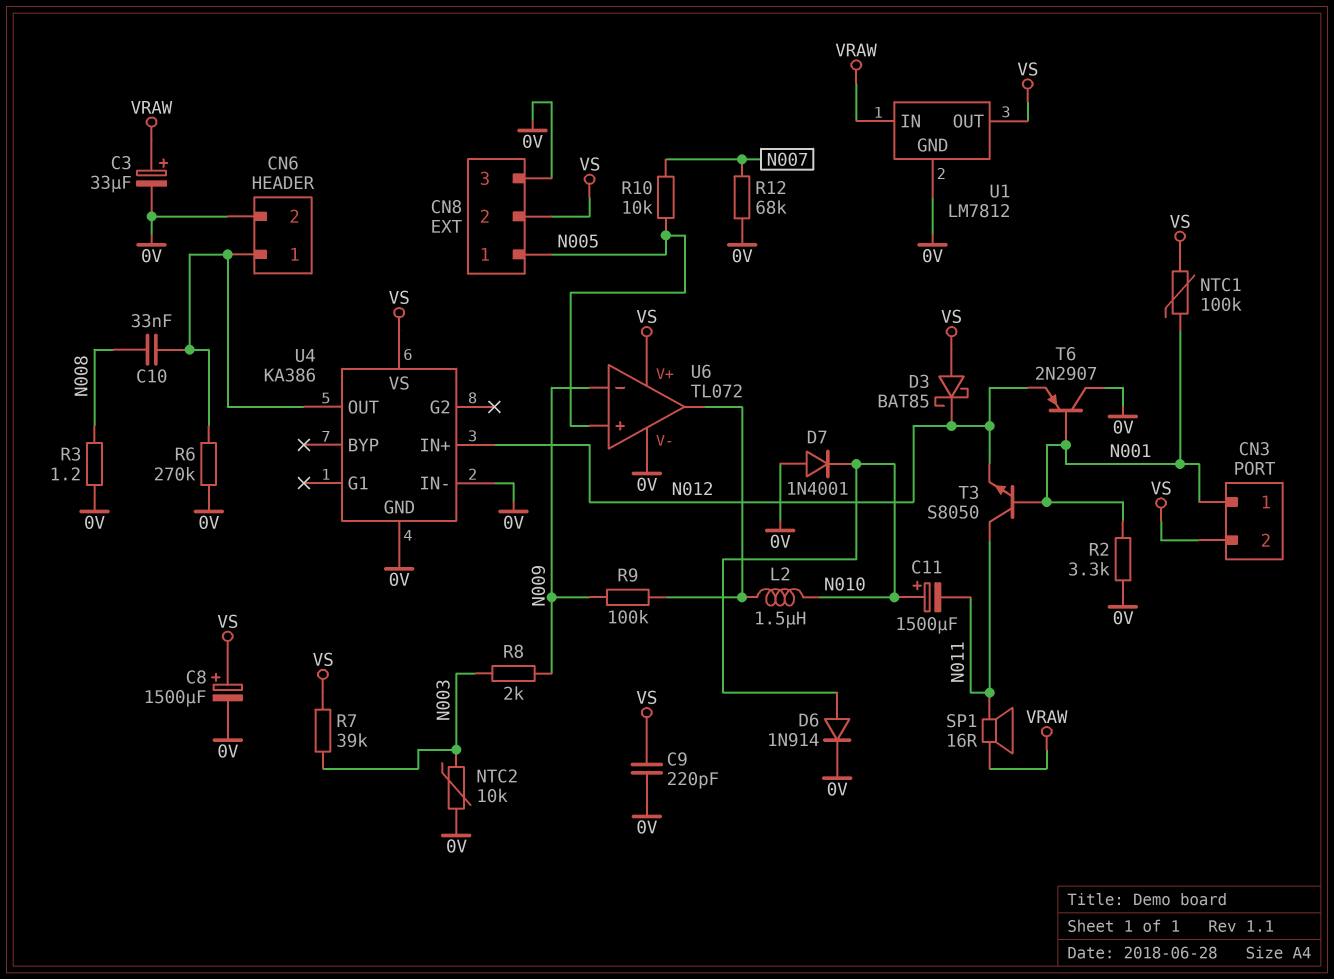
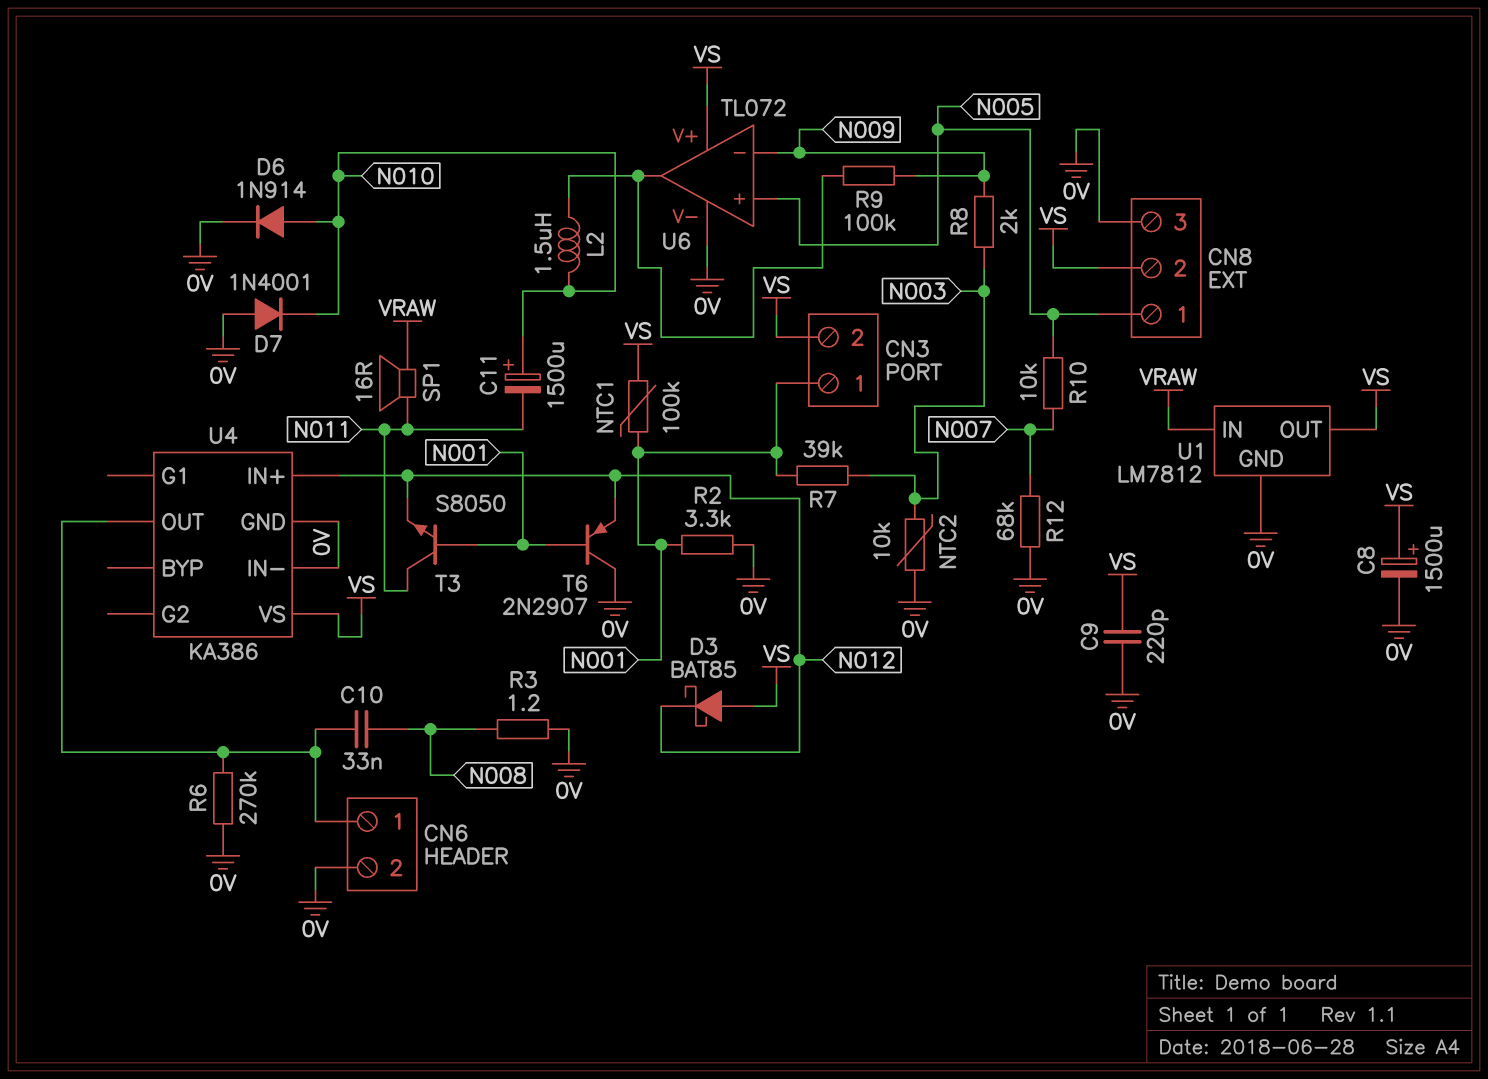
C3: 33uF (plus VRAW, minus 0V) -> none
R7: 39k (N003, VS) -> 39k (N001, N003)

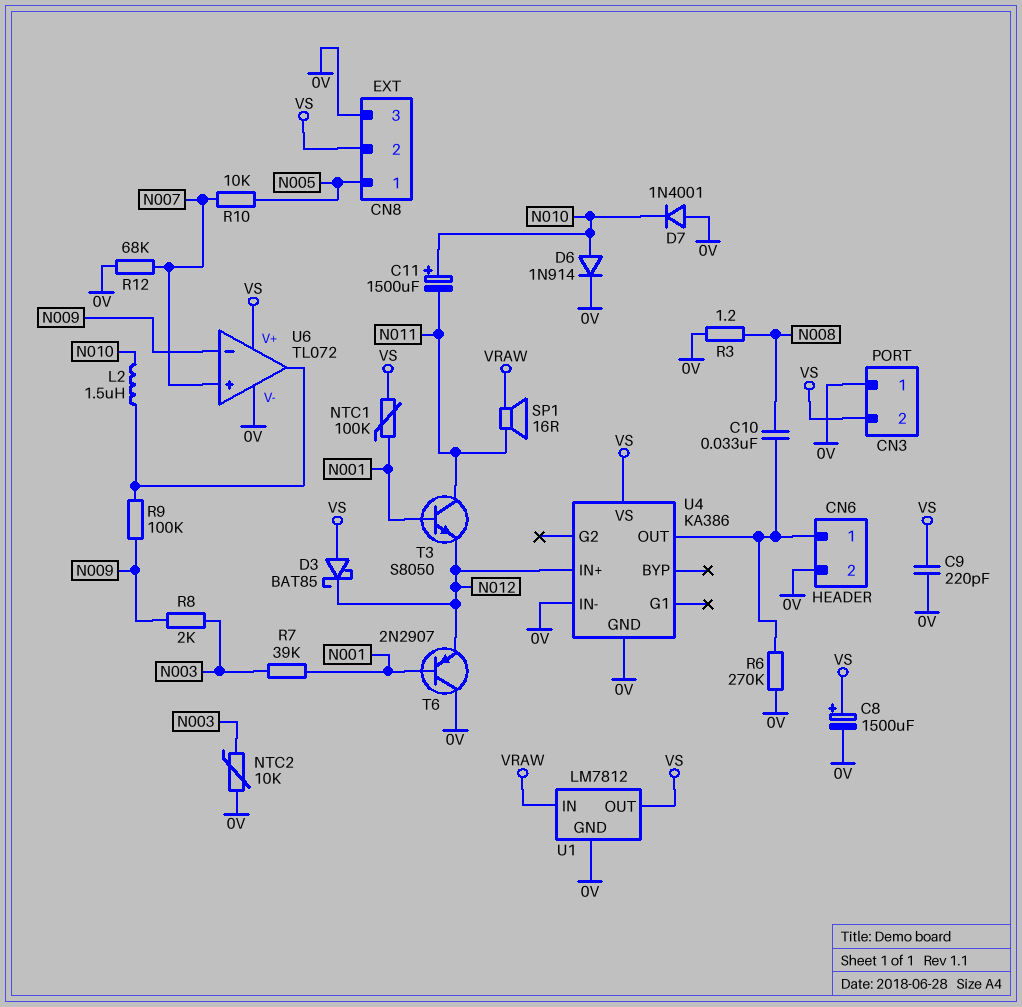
CN3 pin 1: N001 -> 0V
R2: 3.3k (0V, N001) -> none
U6 pin in+: N005 -> N007

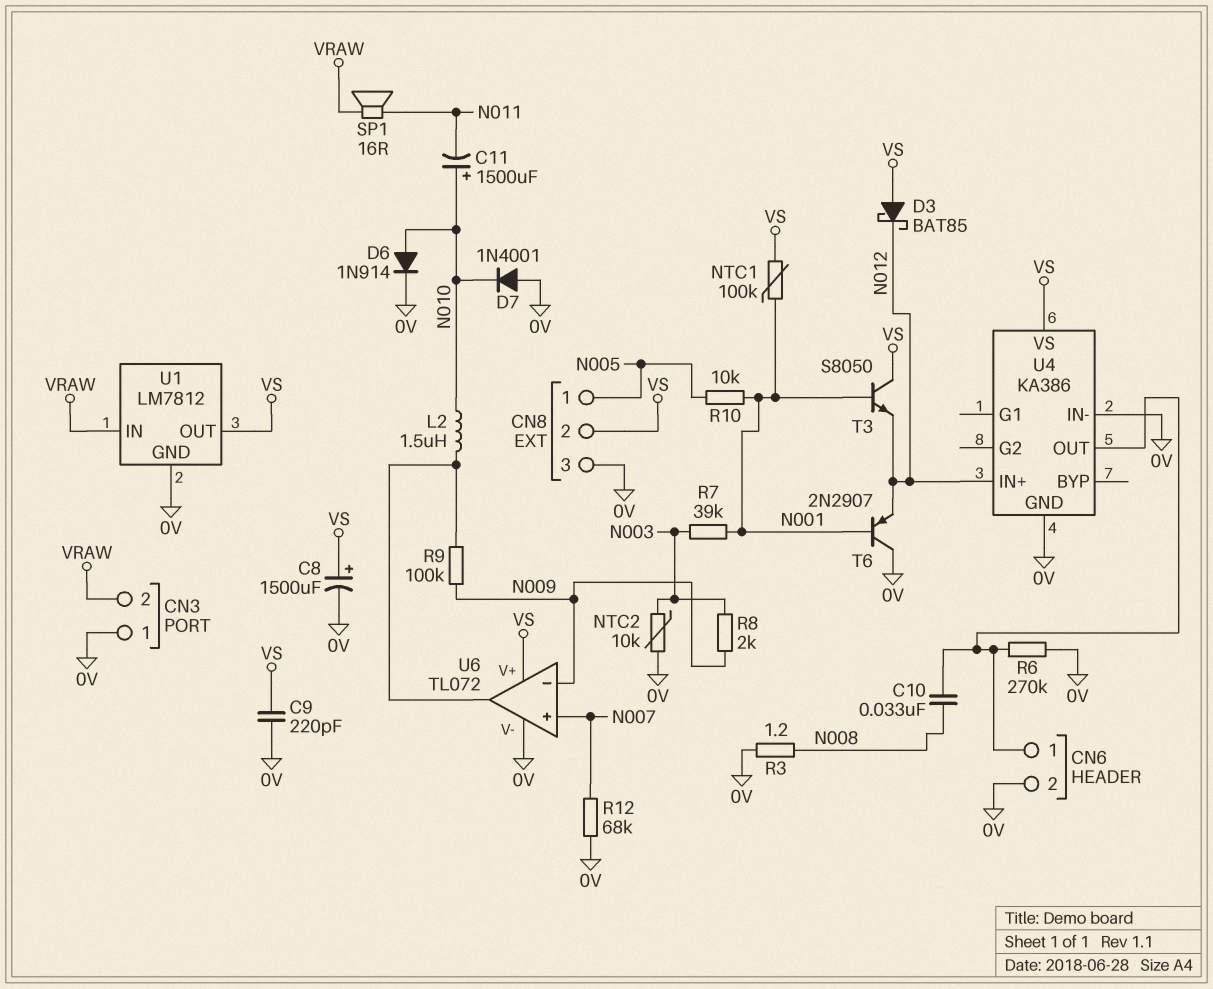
CN3 pin 2: VS -> VRAW
R10: 10k (N005, N007) -> 10k (N001, N005)
T3: NPN S8050 (B N001, C N011, E N012) -> NPN S8050 (B N001, C VS, E N012)

